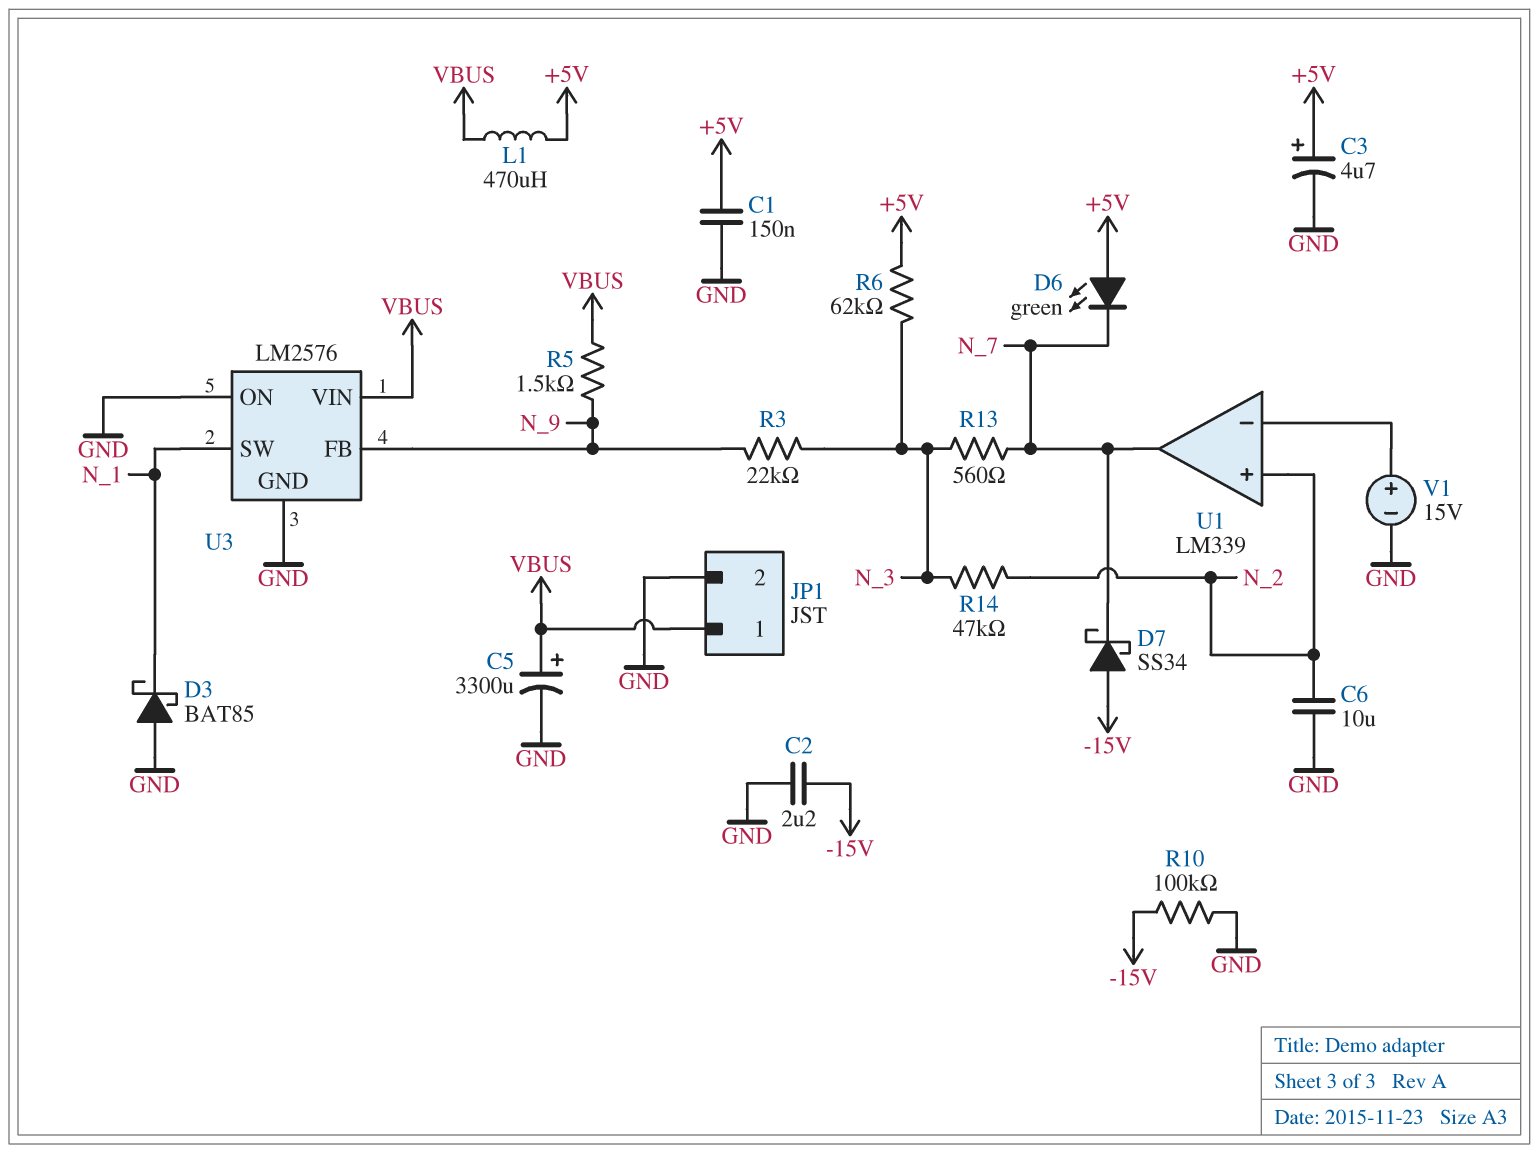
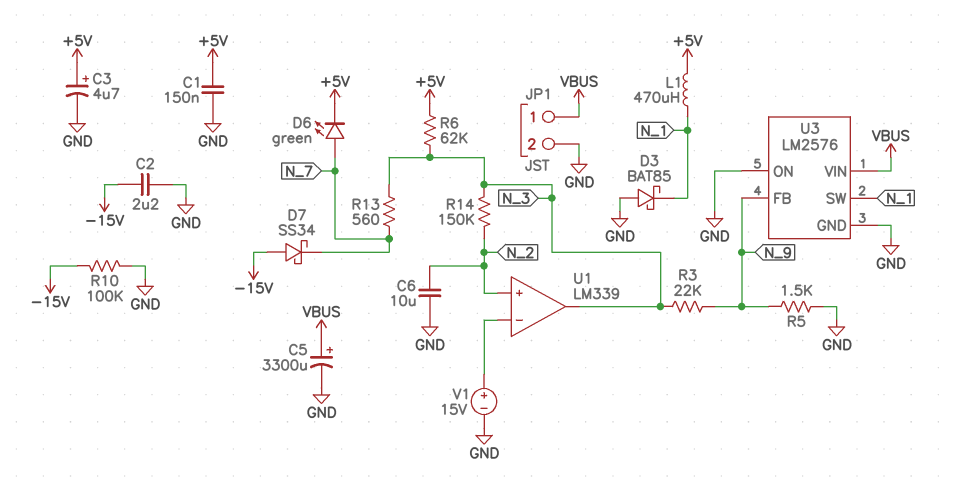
D6: LED green (A +5V, K N_7) -> LED green (A N_7, K +5V)
L1: 470uH (+5V, VBUS) -> 470uH (+5V, N_1)
R5: 1.5k (N_9, VBUS) -> 1.5k (GND, N_9)
R14: 47k (N_2, N_3) -> 150k (N_2, N_3)
U1 pin out: N_7 -> N_3

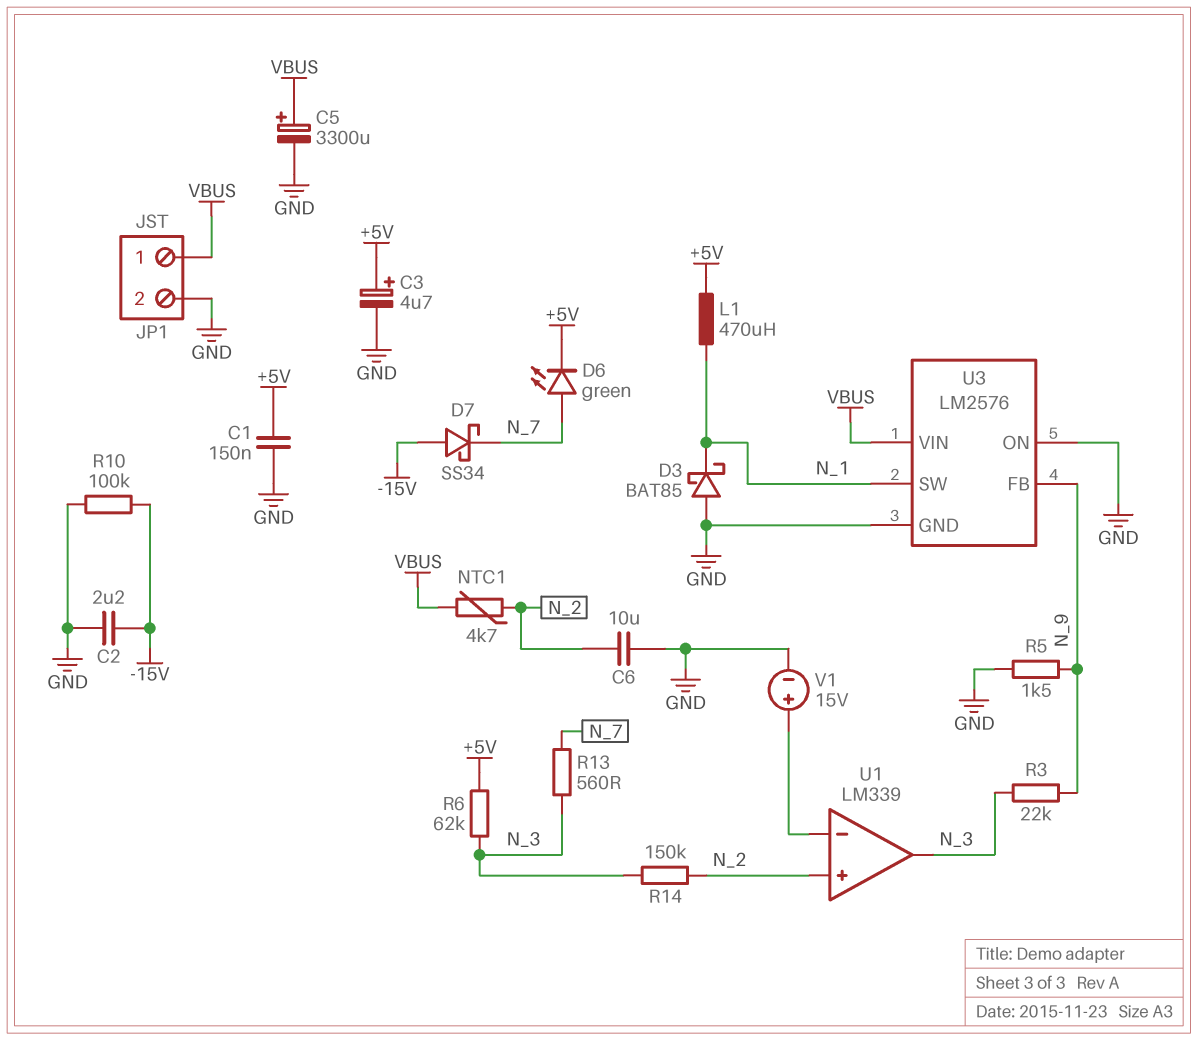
NTC1: none -> 4.7k (N_2, VBUS)

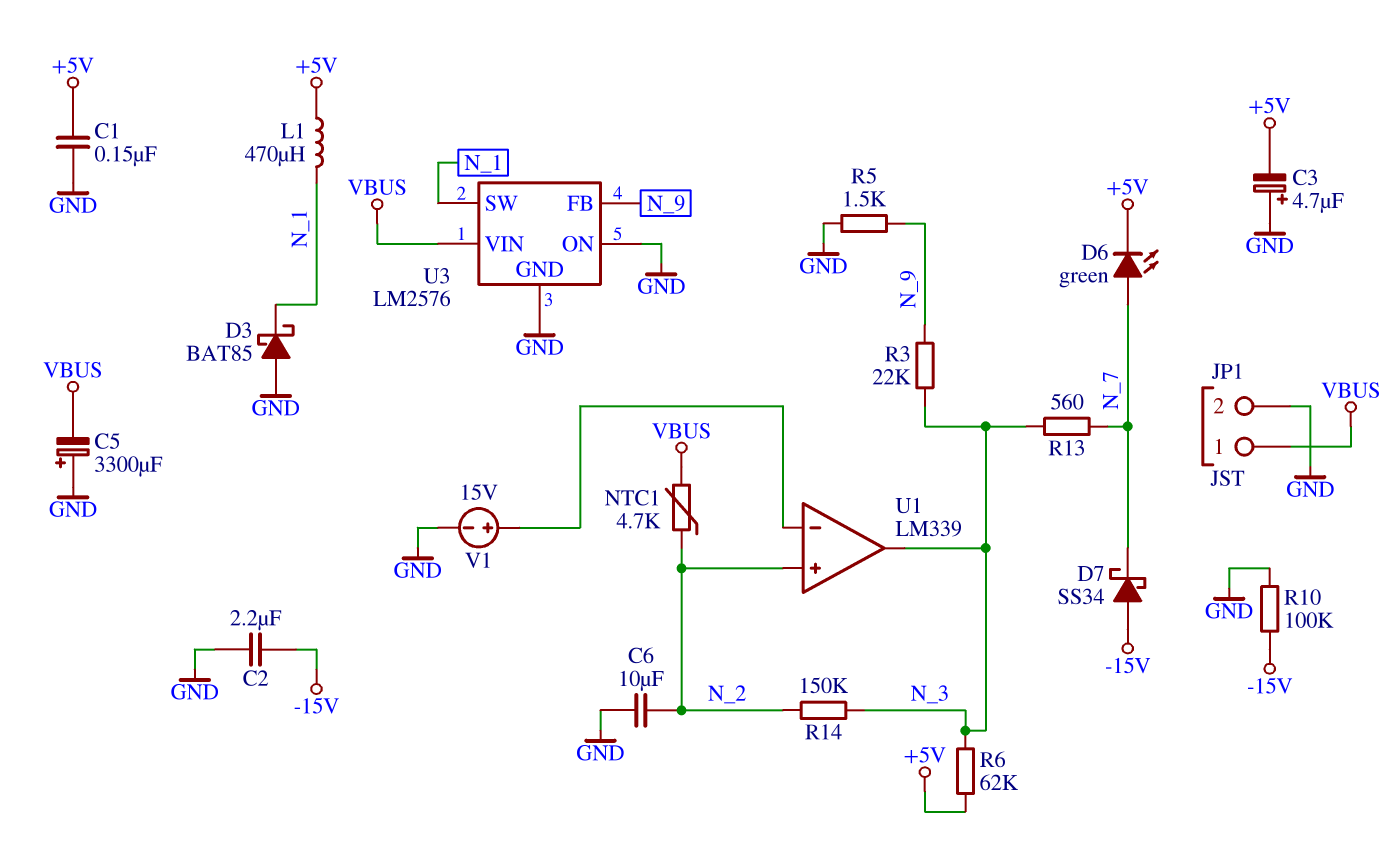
C3: 4.7uF (plus +5V, minus GND) -> 4.7uF (plus GND, minus +5V)
C5: 3300uF (plus VBUS, minus GND) -> 3300uF (plus GND, minus VBUS)

